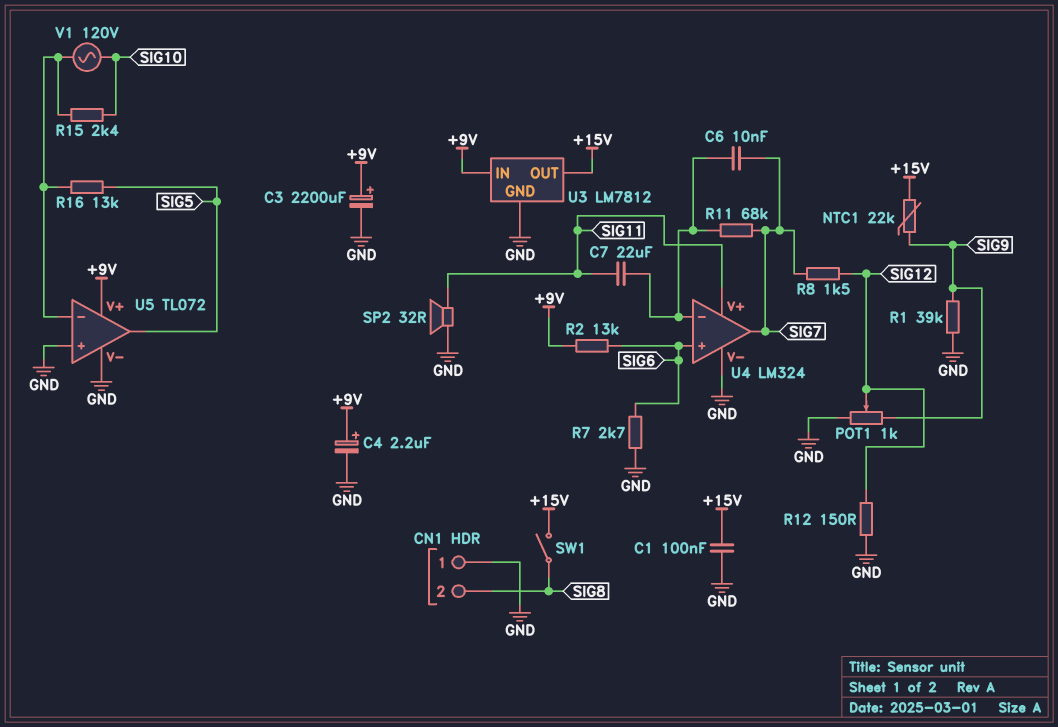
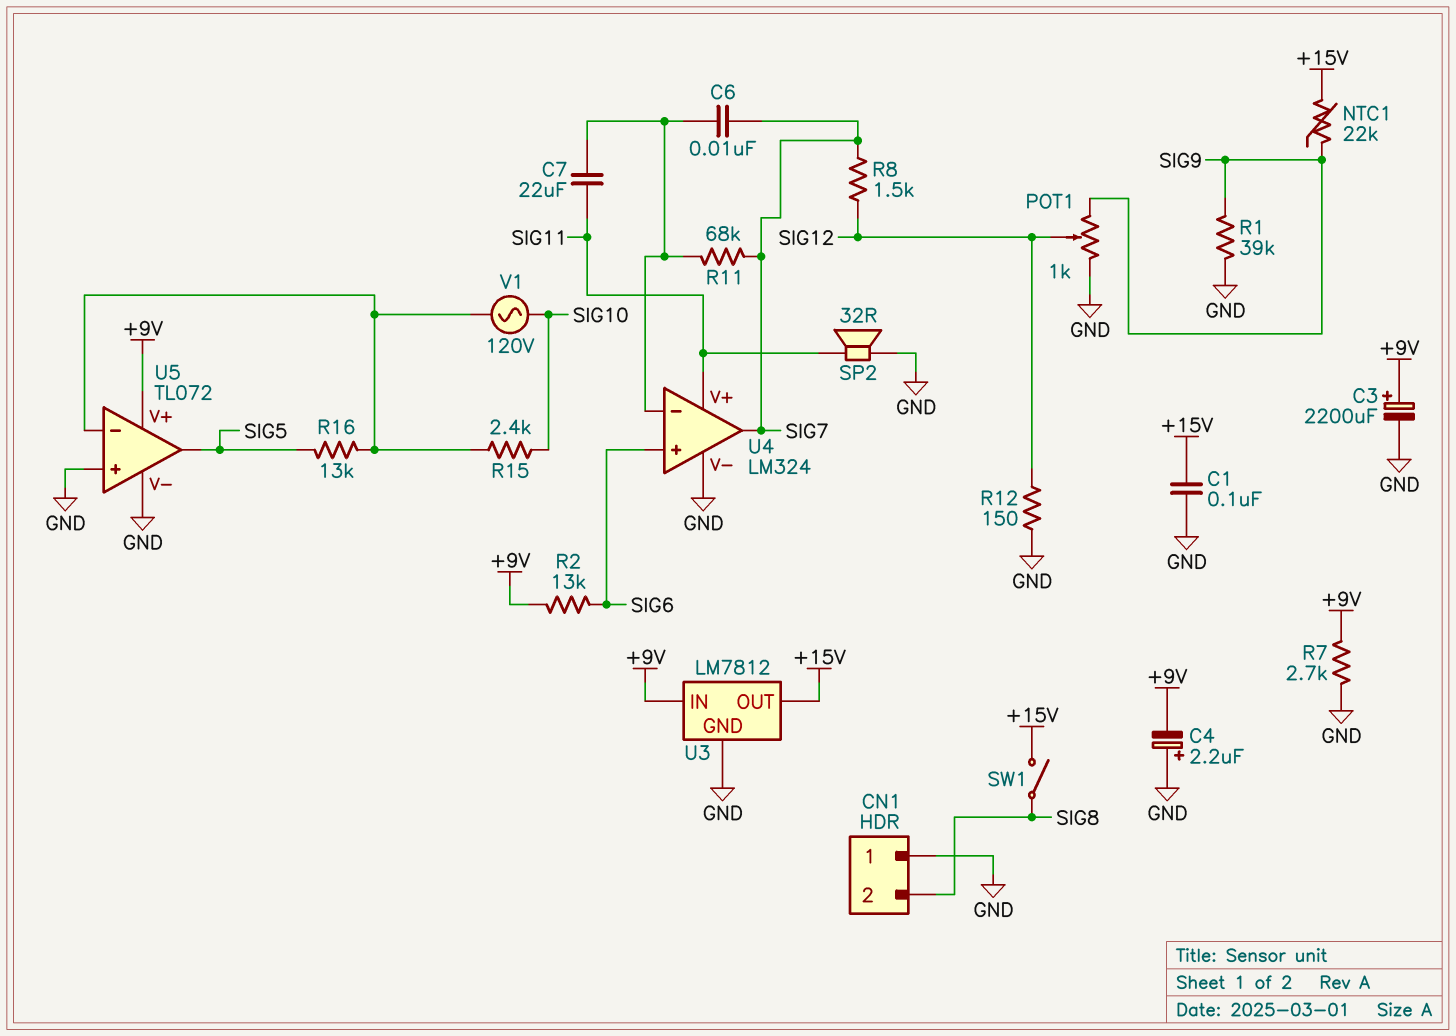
C4: 2.2uF (plus +9V, minus GND) -> 2.2uF (plus GND, minus +9V)
R7: 2.7k (GND, SIG6) -> 2.7k (+9V, GND)

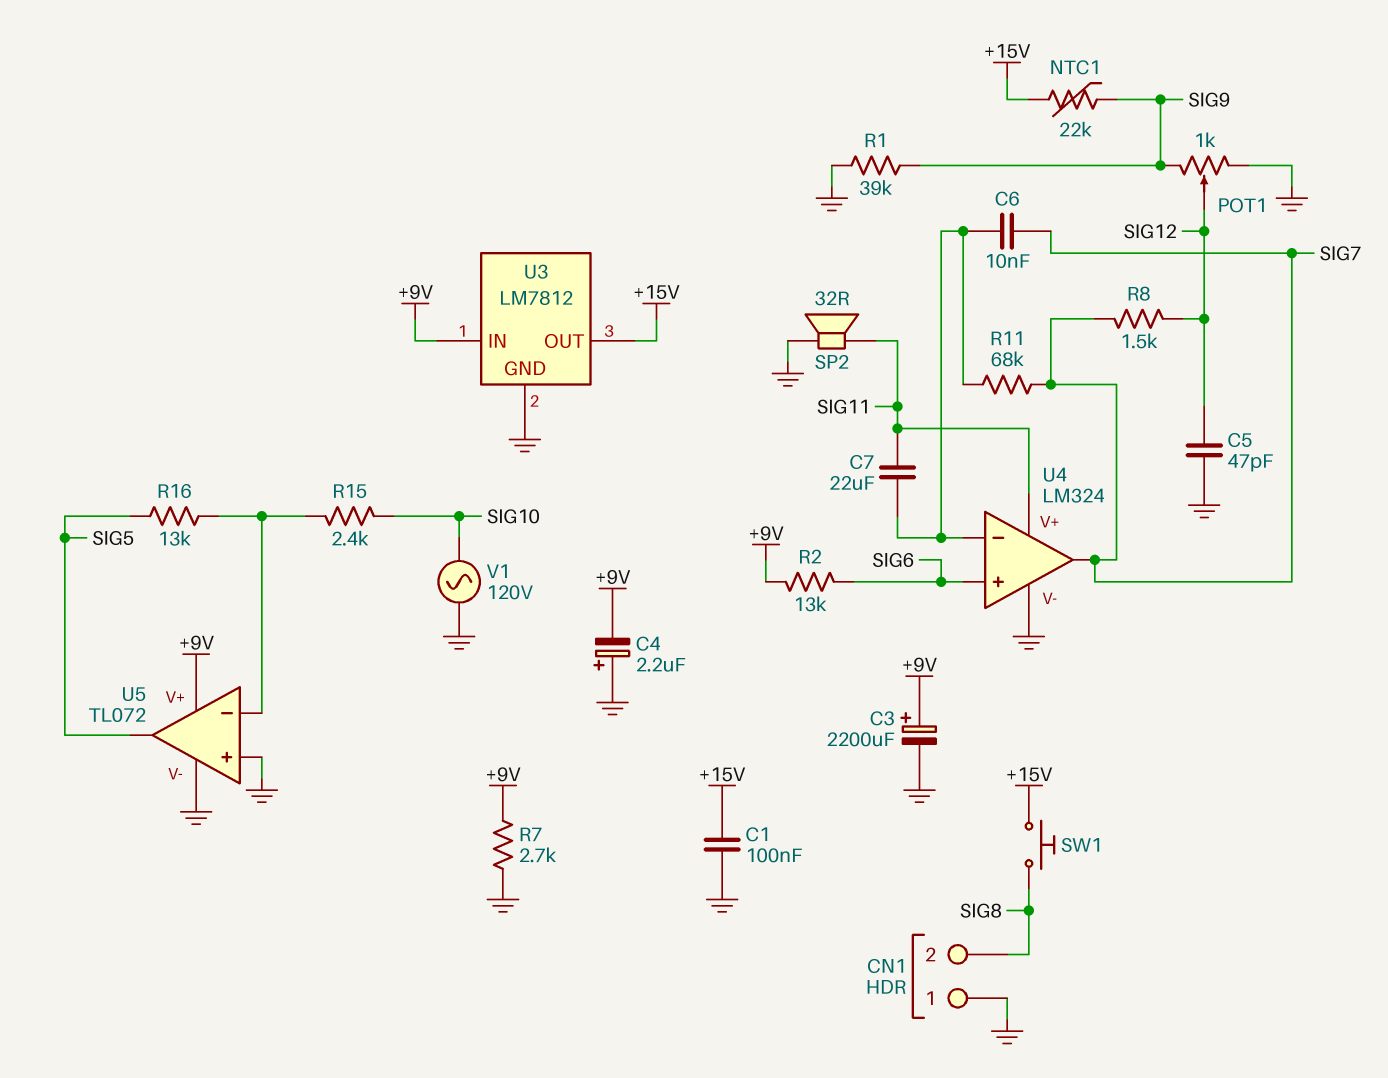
C5: none -> 47pF (GND, SIG12)
R12: 150 (GND, SIG12) -> none
SW1: switch (+15V, SIG8) -> button (+15V, SIG8)
V1: AC 120V (SIG10, U5/in-) -> AC 120V (GND, SIG10)

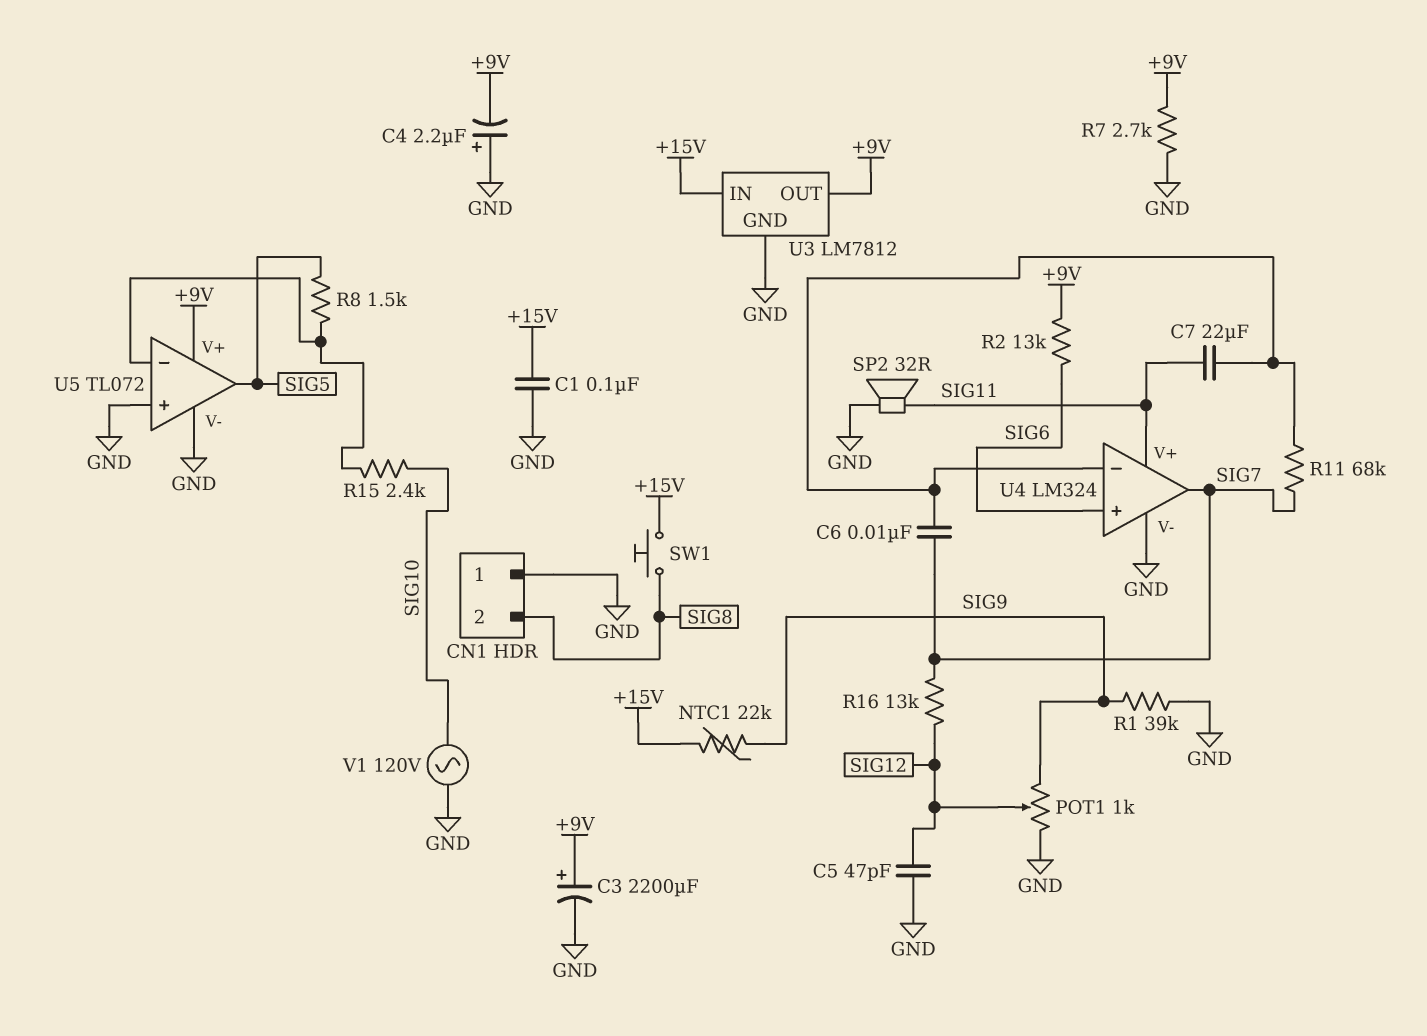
R8: 1.5k (SIG7, SIG12) -> 1.5k (SIG5, U5/in-)
R16: 13k (SIG5, U5/in-) -> 13k (SIG7, SIG12)
U3 pin IN: +9V -> +15V
U3 pin OUT: +15V -> +9V

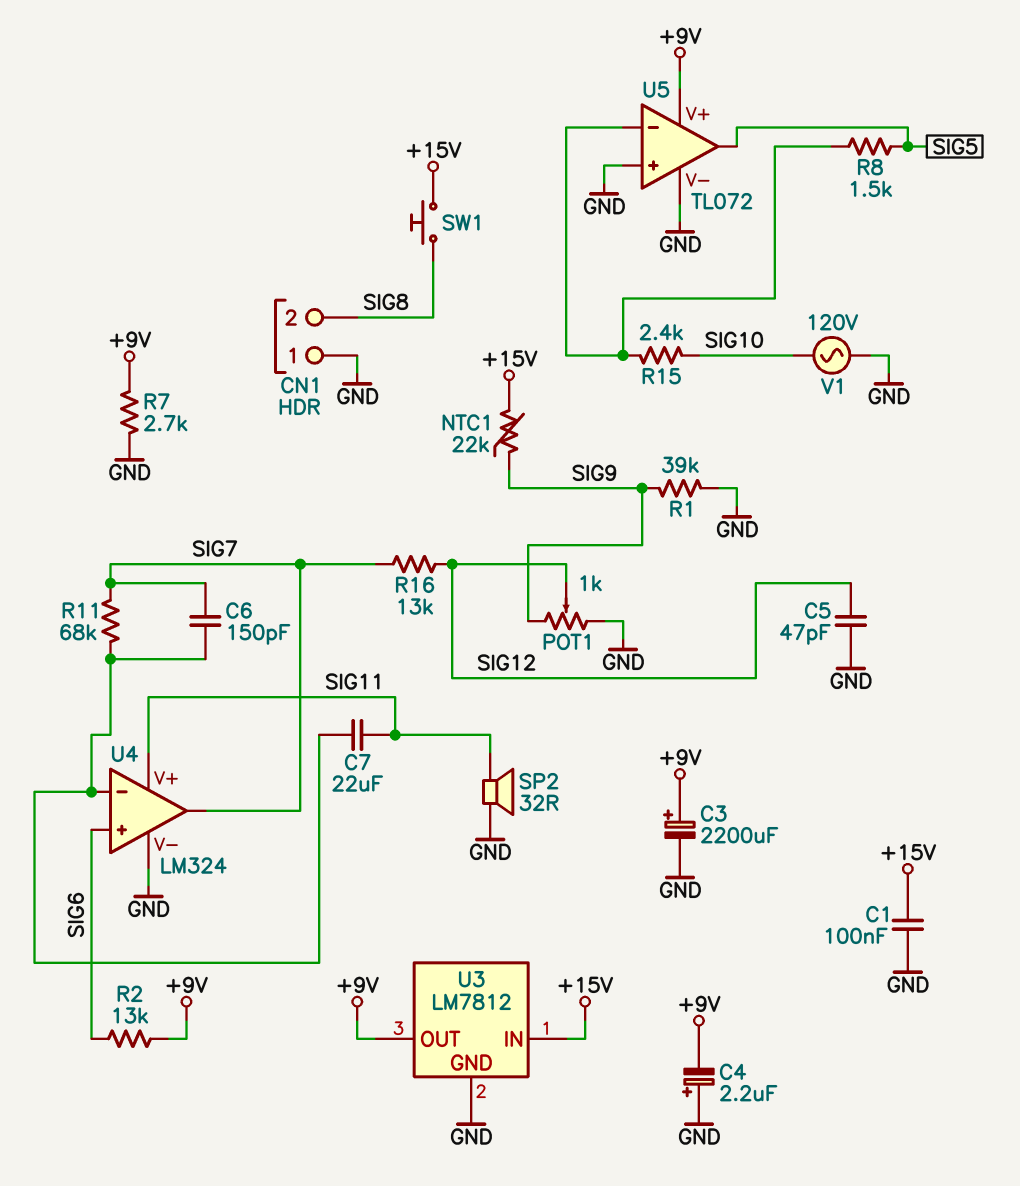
C6: 10nF (SIG7, U4/in-) -> 150pF (SIG7, U4/in-)

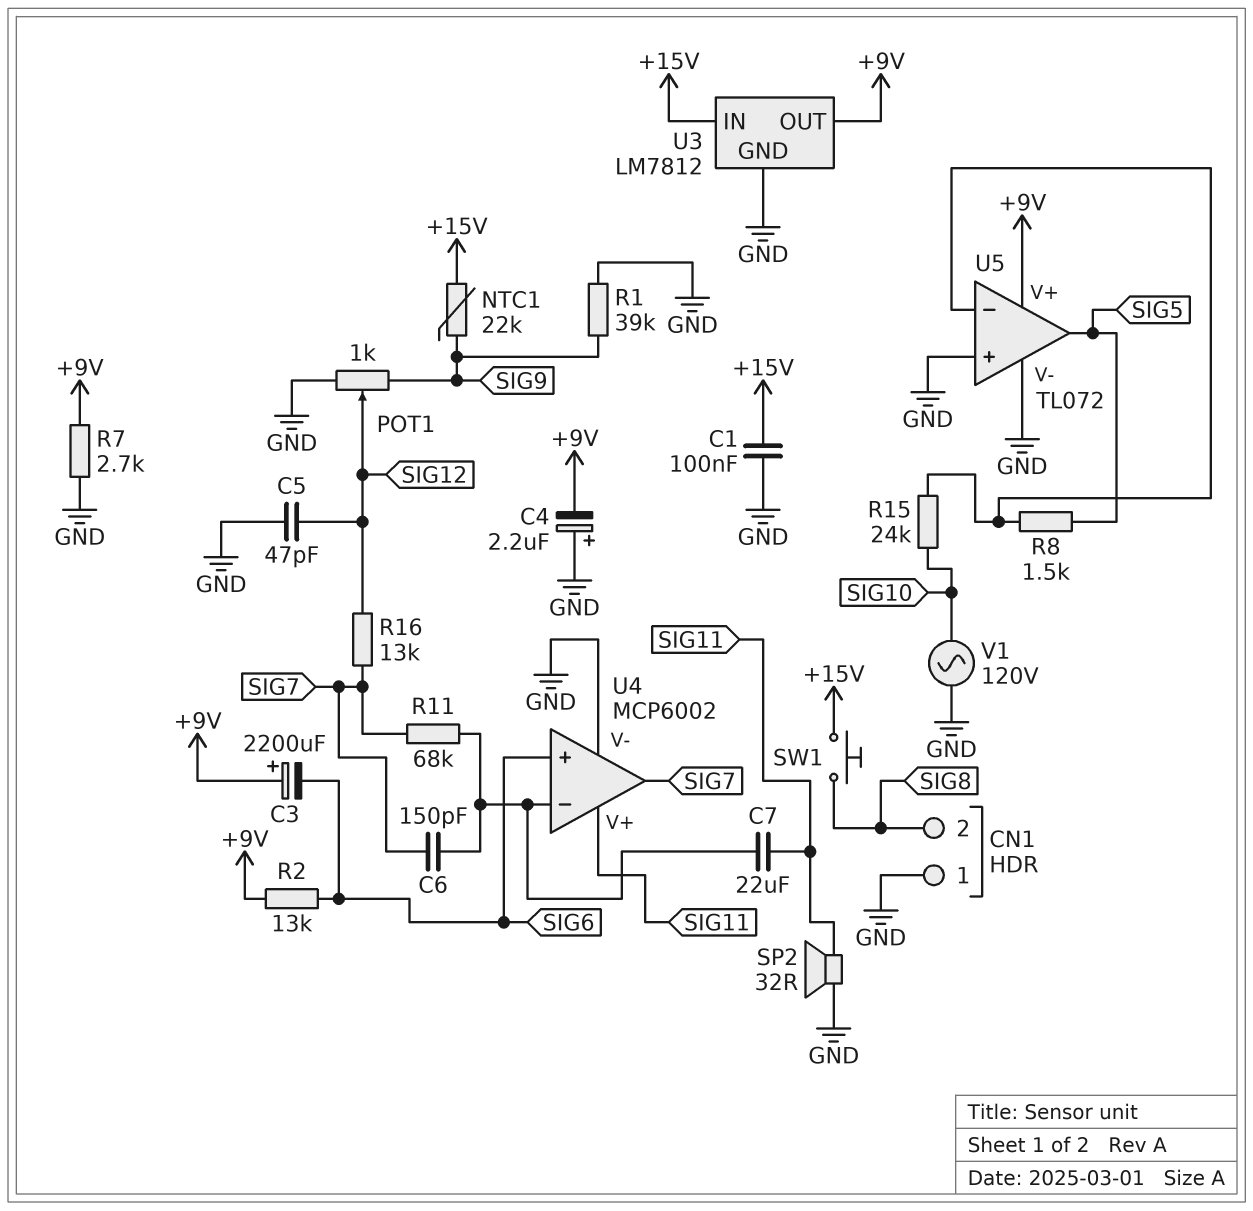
C3: 2200uF (plus +9V, minus GND) -> 2200uF (plus +9V, minus SIG6)
R15: 2.4k (SIG10, U5/in-) -> 24k (SIG10, U5/in-)
U4: LM324 -> MCP6002

